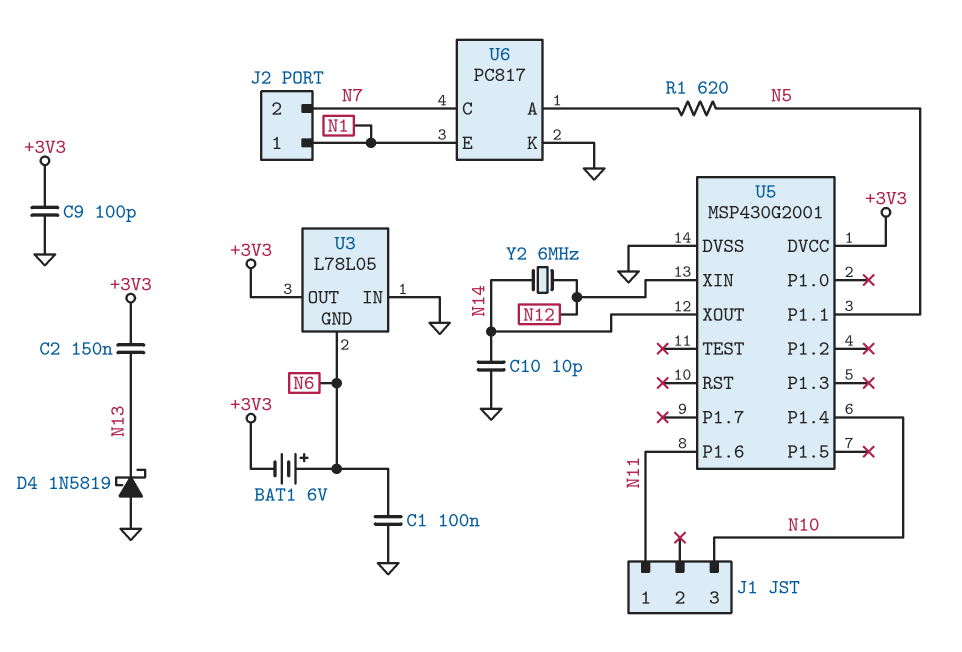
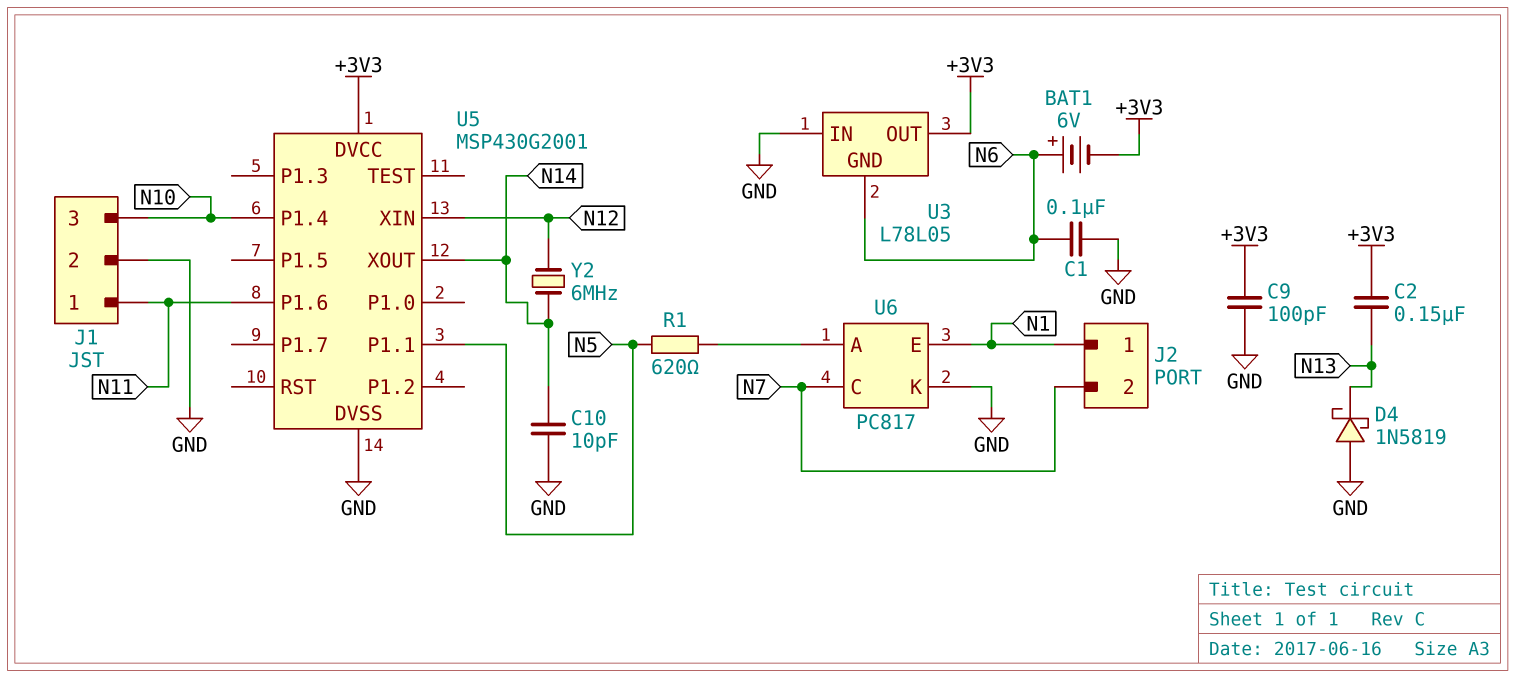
J1 pin 2: none -> GND

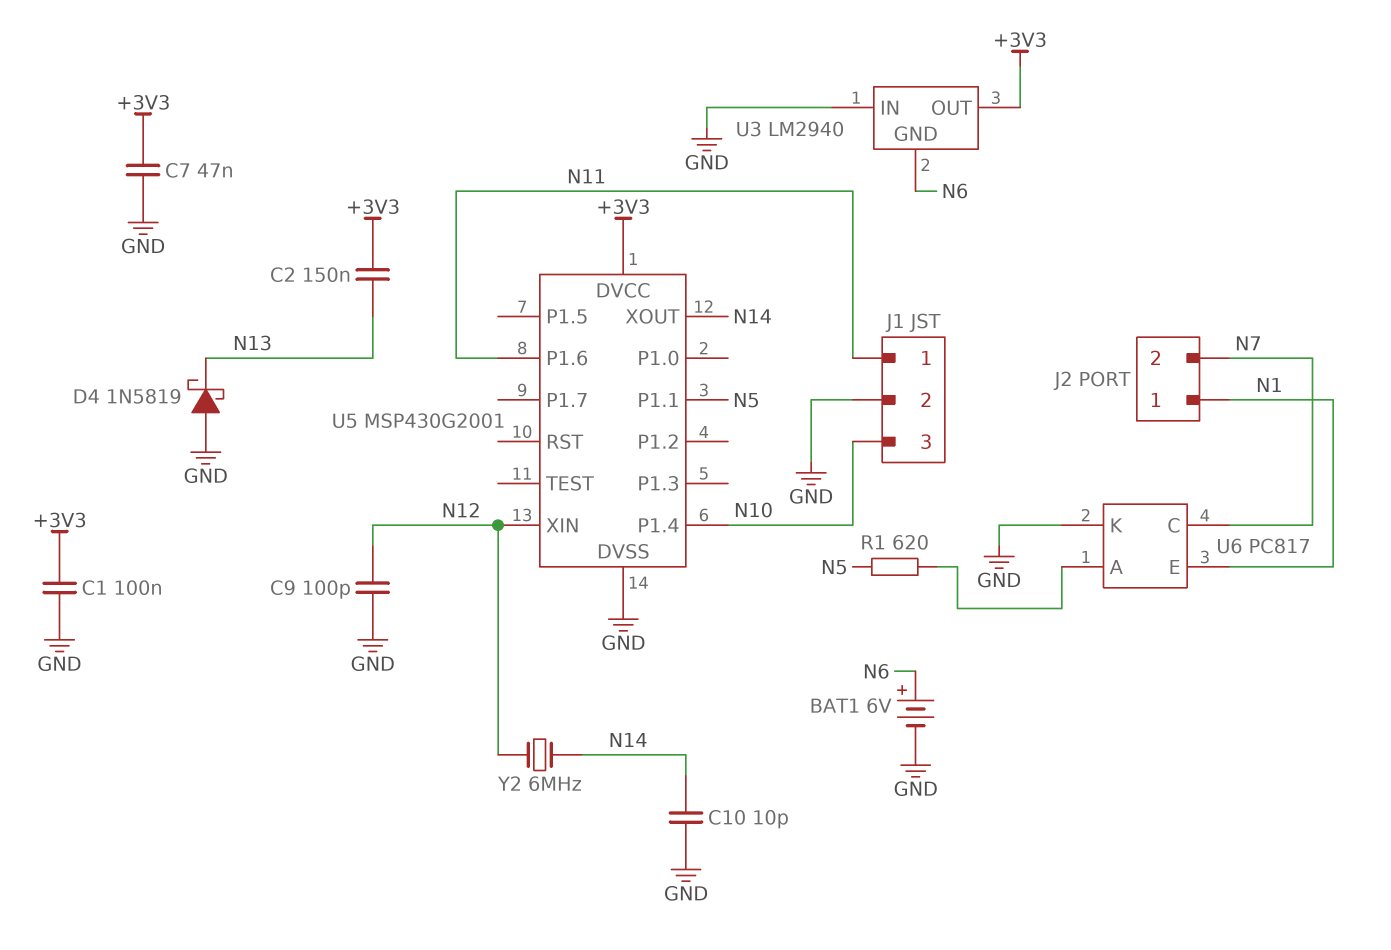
BAT1: 6V (plus N6, minus +3V3) -> 6V (plus N6, minus GND)
C1: 100nF (GND, N6) -> 100nF (+3V3, GND)
C7: none -> 47nF (+3V3, GND)
C9: 100pF (+3V3, GND) -> 100pF (GND, N12)
U3: L78L05 -> LM2940

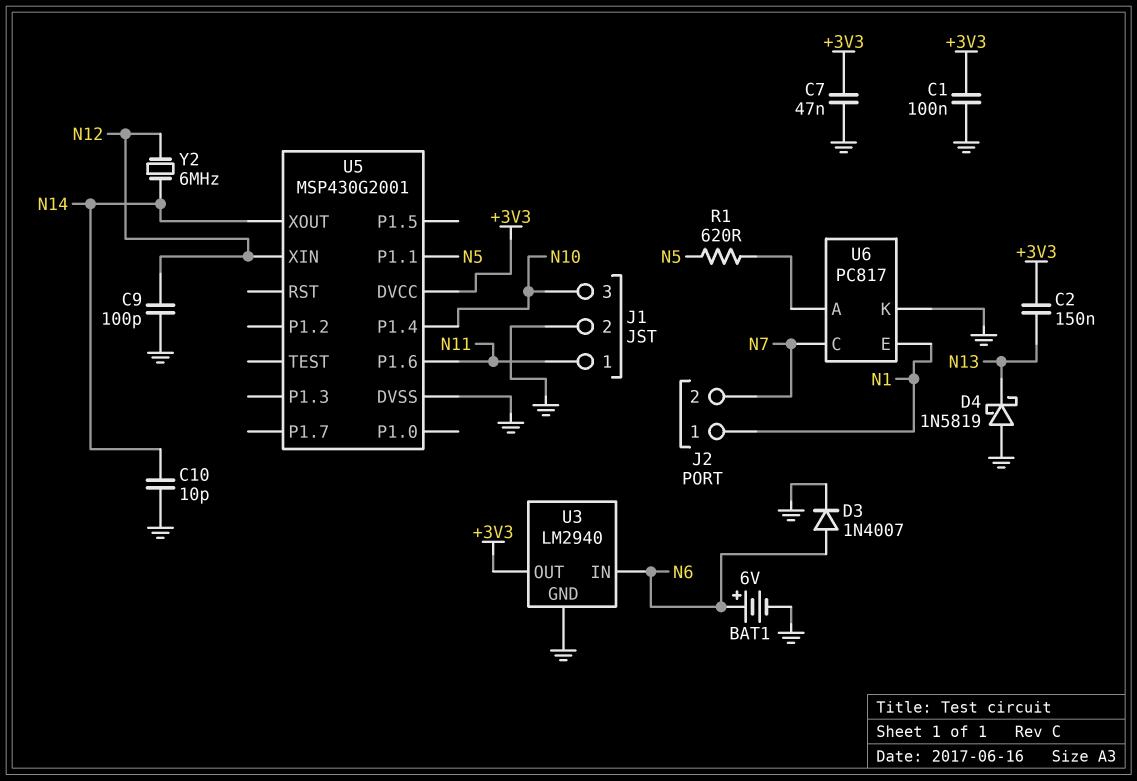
D3: none -> diode 1N4007 (A N6, K GND)
U3 pin GND: N6 -> GND
U3 pin IN: GND -> N6

